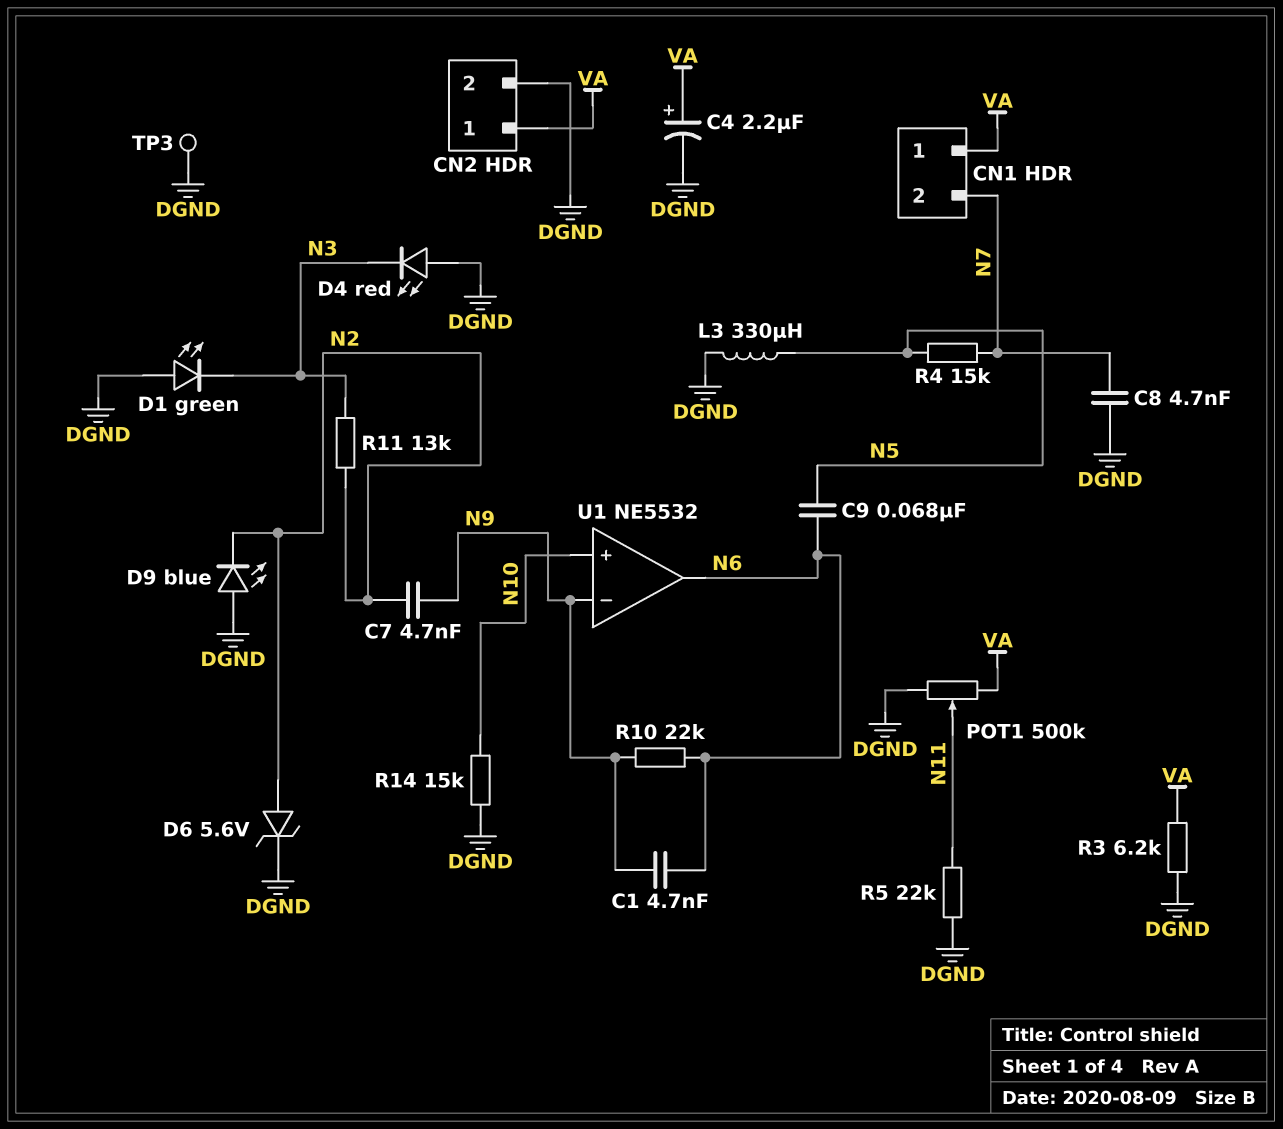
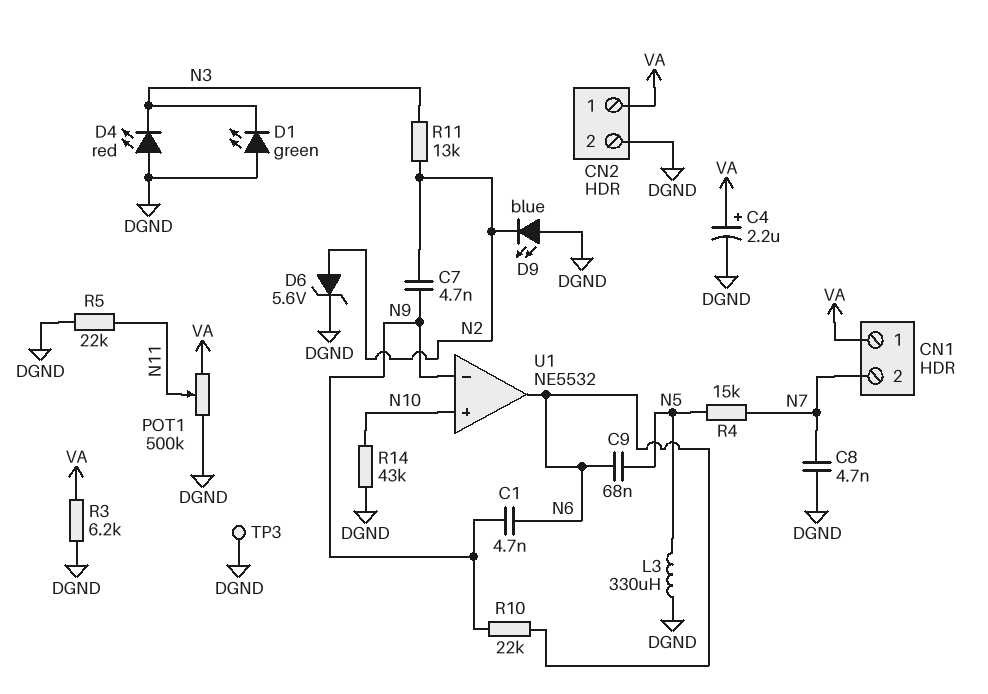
R14: 15k (DGND, N10) -> 43k (DGND, N10)

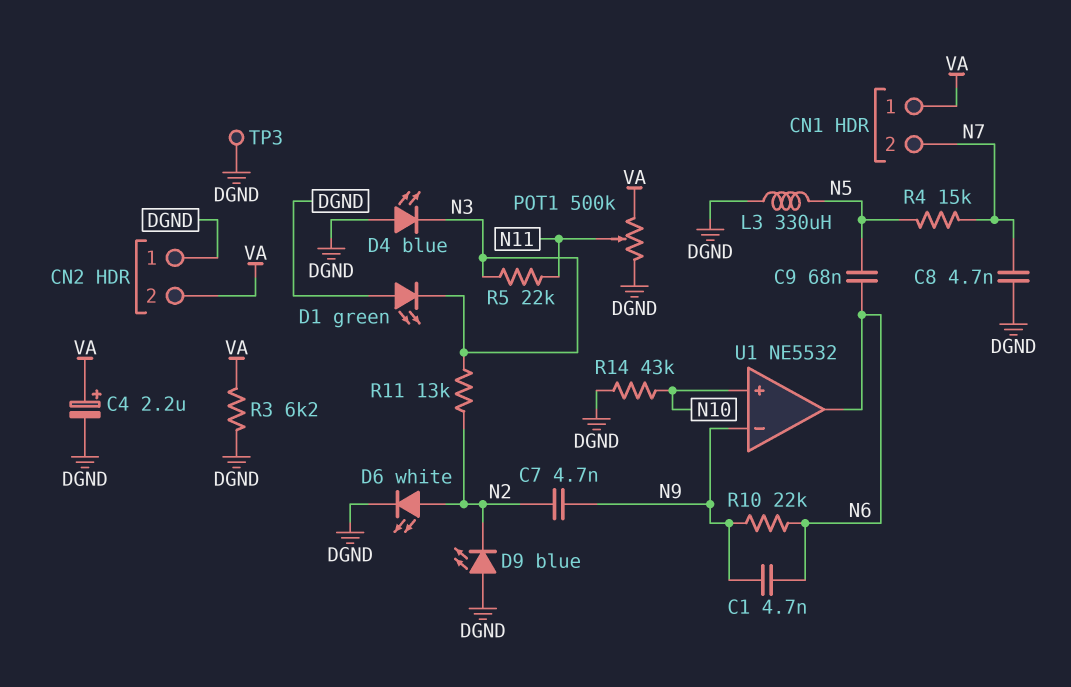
CN2 pin 1: VA -> DGND
CN2 pin 2: DGND -> VA
D4: LED red (A DGND, K N3) -> LED blue (A DGND, K N3)
D6: zener 5.6V (A N2, K DGND) -> LED white (A N2, K DGND)
R5: 22k (DGND, N11) -> 22k (N3, N11)

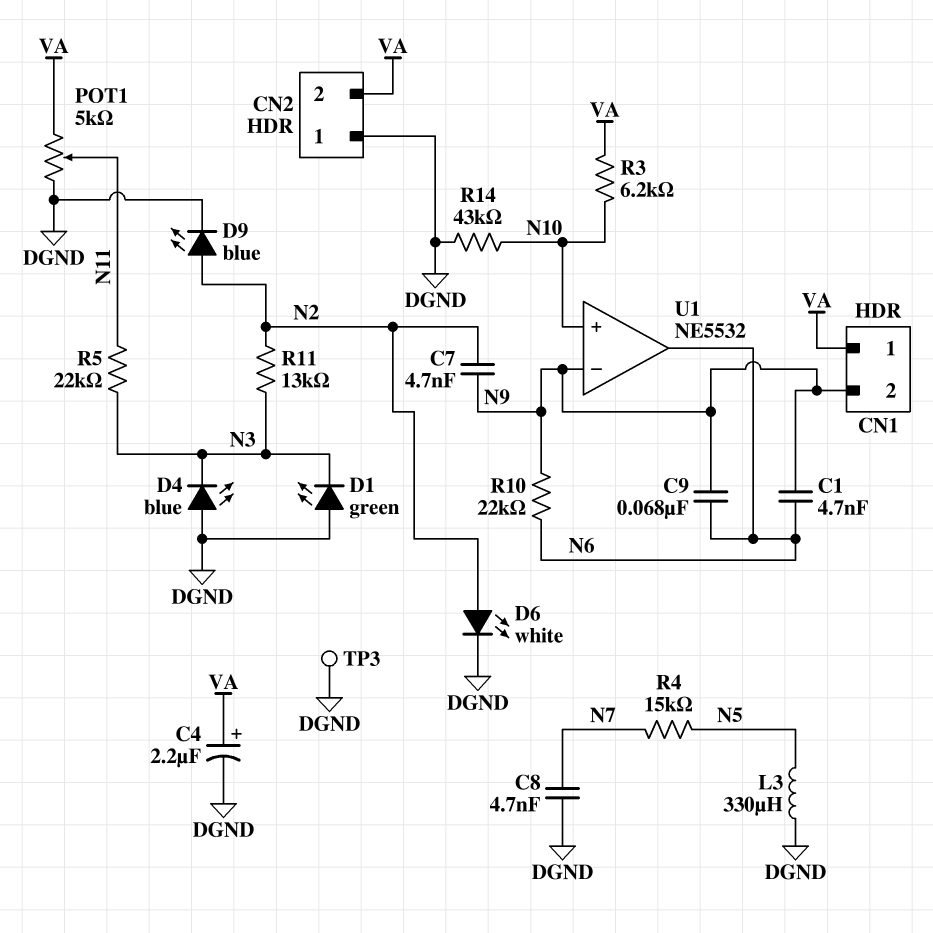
C9: 68nF (N5, N6) -> 68nF (N6, N9)
CN1 pin 2: N7 -> N9
D9: LED blue (A DGND, K N2) -> LED blue (A N2, K DGND)
POT1: 500k (DGND, VA, wiper N11) -> 5k (DGND, VA, wiper N11)
R3: 6.2k (DGND, VA) -> 6.2k (N10, VA)

